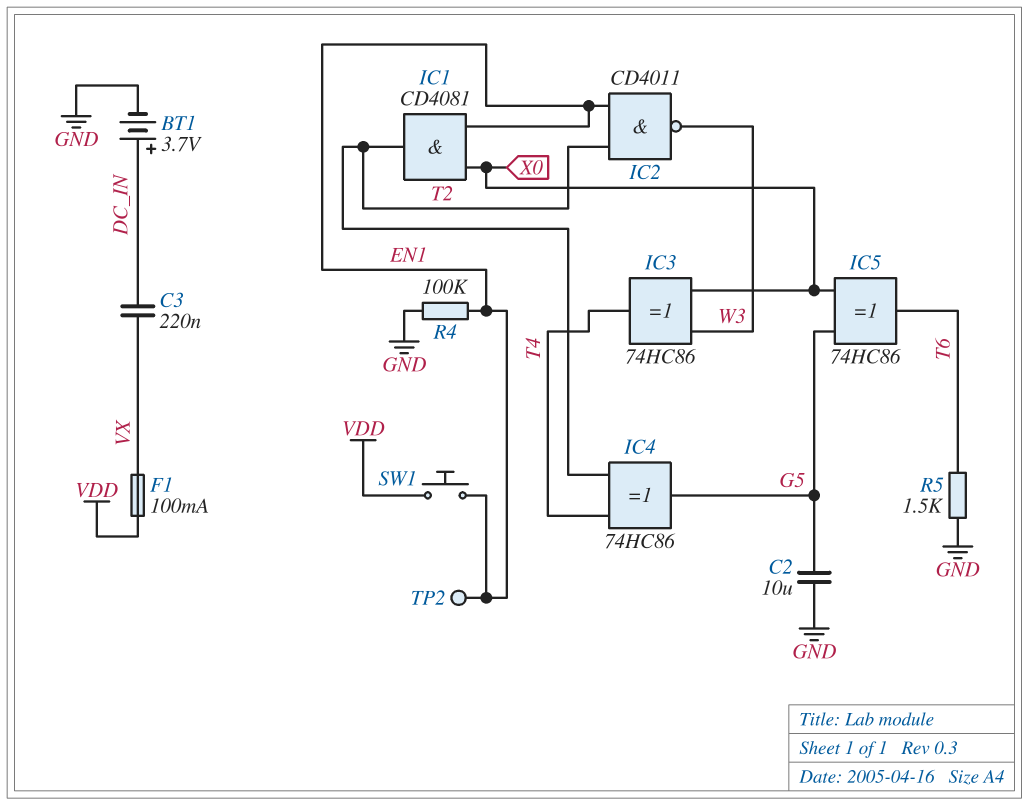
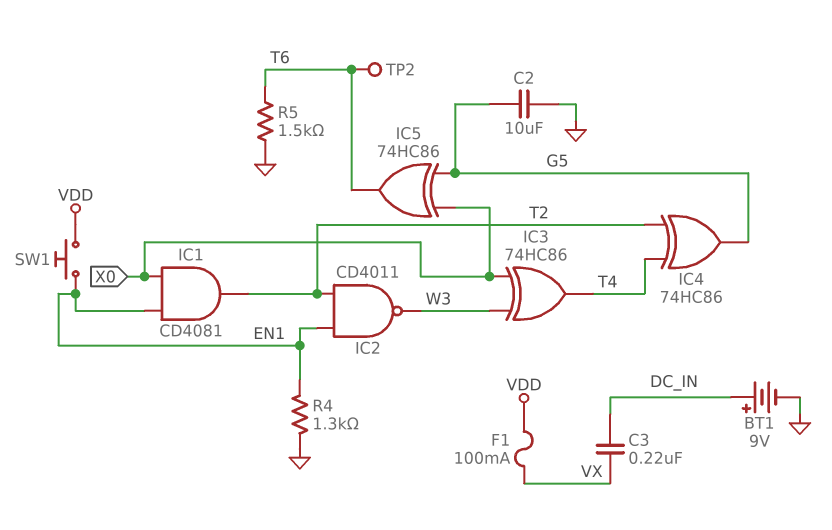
BT1: 3.7V (plus DC_IN, minus GND) -> 9V (plus DC_IN, minus GND)
R4: 100k (EN1, GND) -> 1.3k (EN1, GND)
TP2: test point (EN1) -> test point (T6)

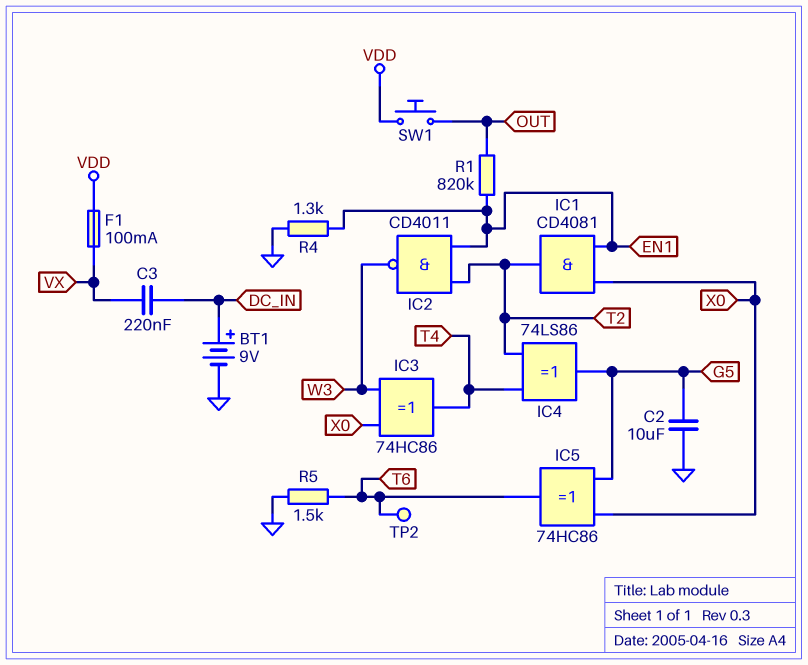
IC4: XOR 74HC86 (in T2, in T4, out G5) -> XOR 74LS86 (in T2, in T4, out G5)
R1: none -> 820k (EN1, OUT)
SW1: button (EN1, VDD) -> button (OUT, VDD)

